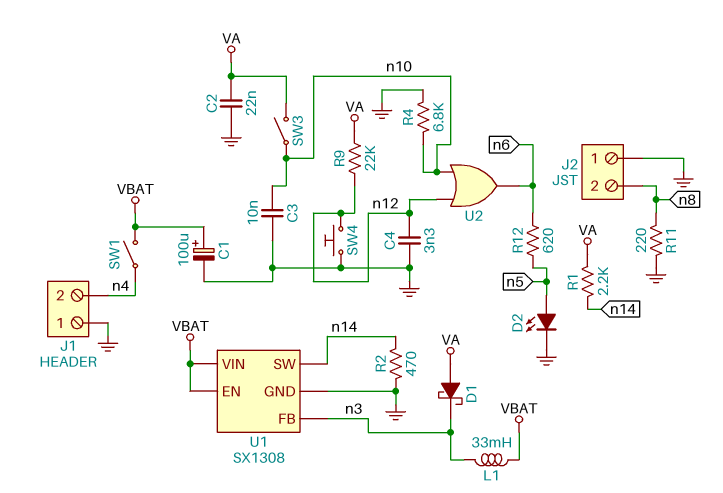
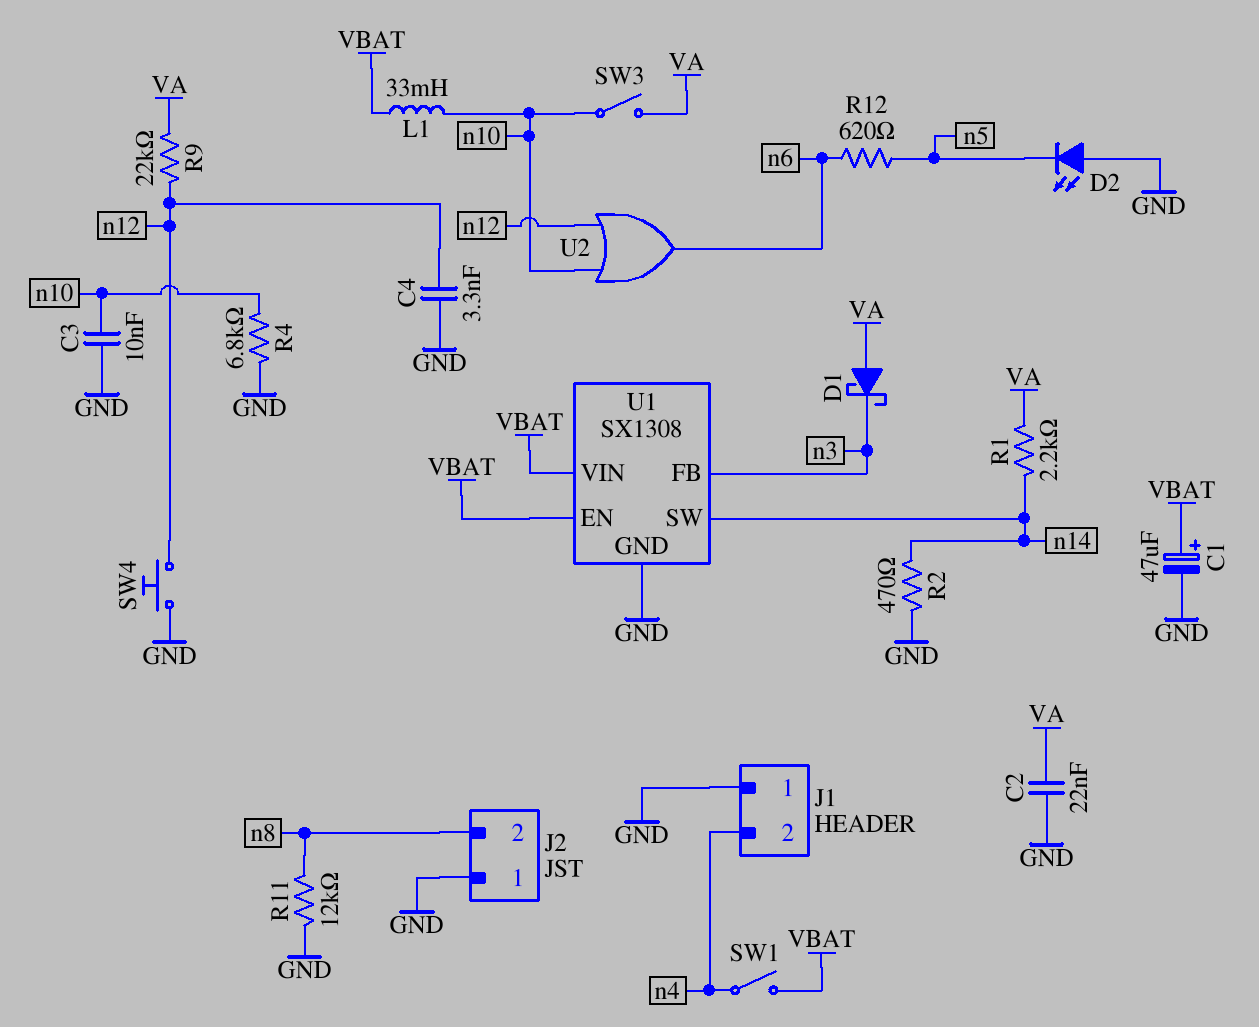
C1: 100uF (plus VBAT, minus GND) -> 47uF (plus VBAT, minus GND)
D2: LED (A n5, K GND) -> LED (A GND, K n5)
L1: 33mH (VBAT, n3) -> 33mH (VBAT, n10)
R11: 220 (GND, n8) -> 12k (GND, n8)

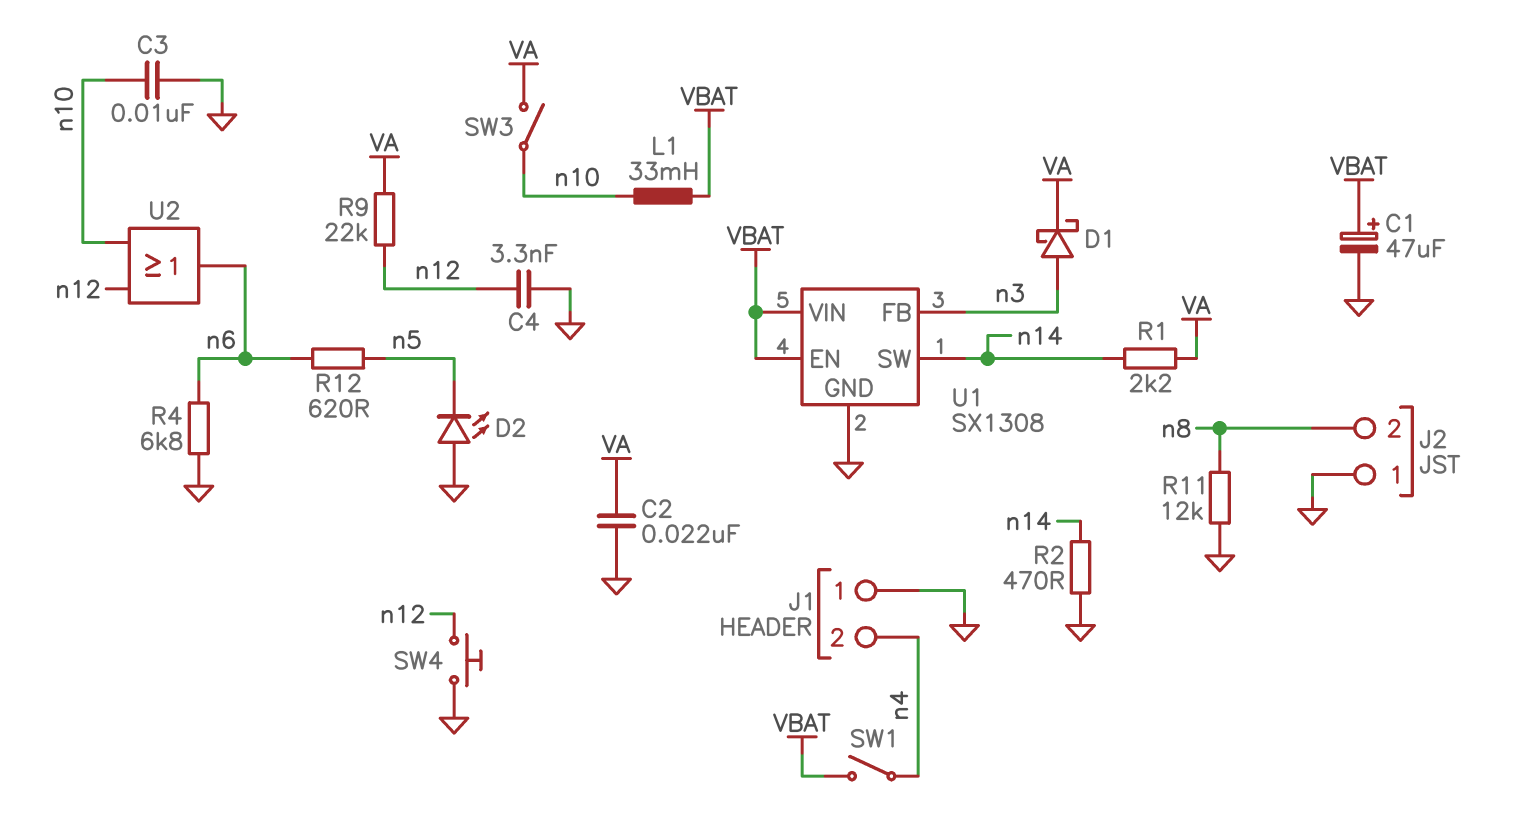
D1: schottky (A VA, K n3) -> schottky (A n3, K VA)
R4: 6.8k (GND, n10) -> 6.8k (GND, n6)

